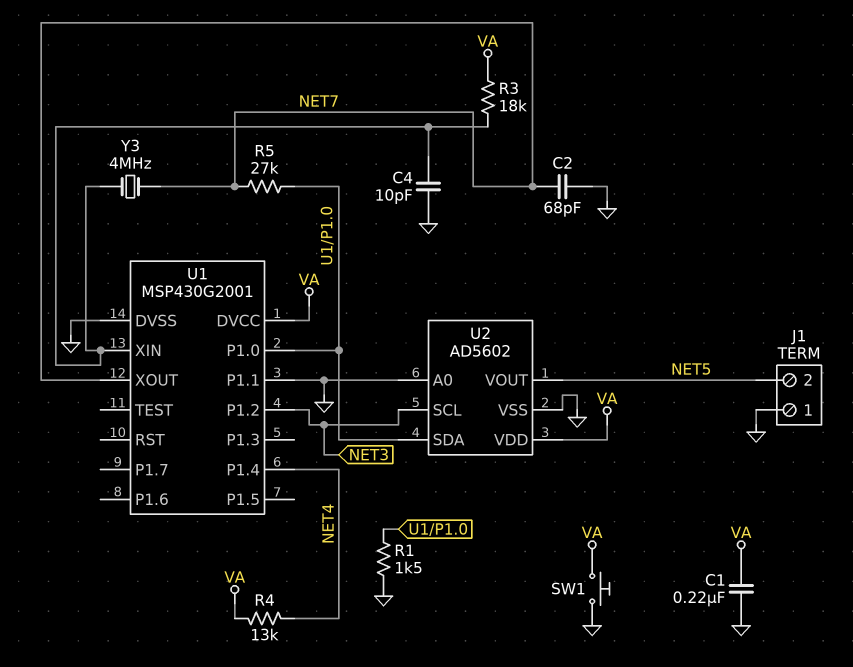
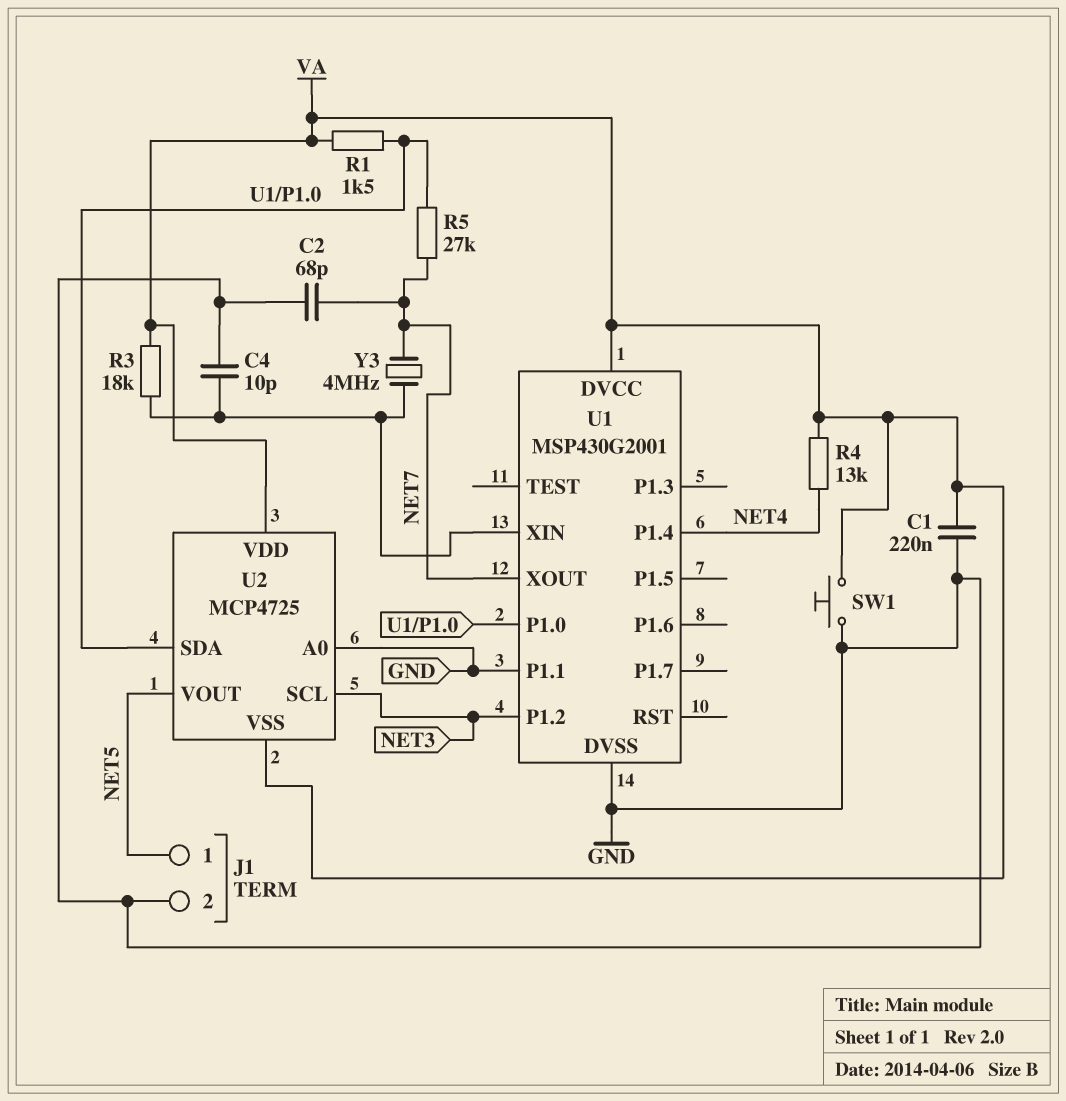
J1 pin 1: GND -> NET5
J1 pin 2: NET5 -> GND
R1: 1.5k (GND, U1/P1.0) -> 1.5k (U1/P1.0, VA)
U2: AD5602 -> MCP4725
U2 pin VSS: GND -> VA

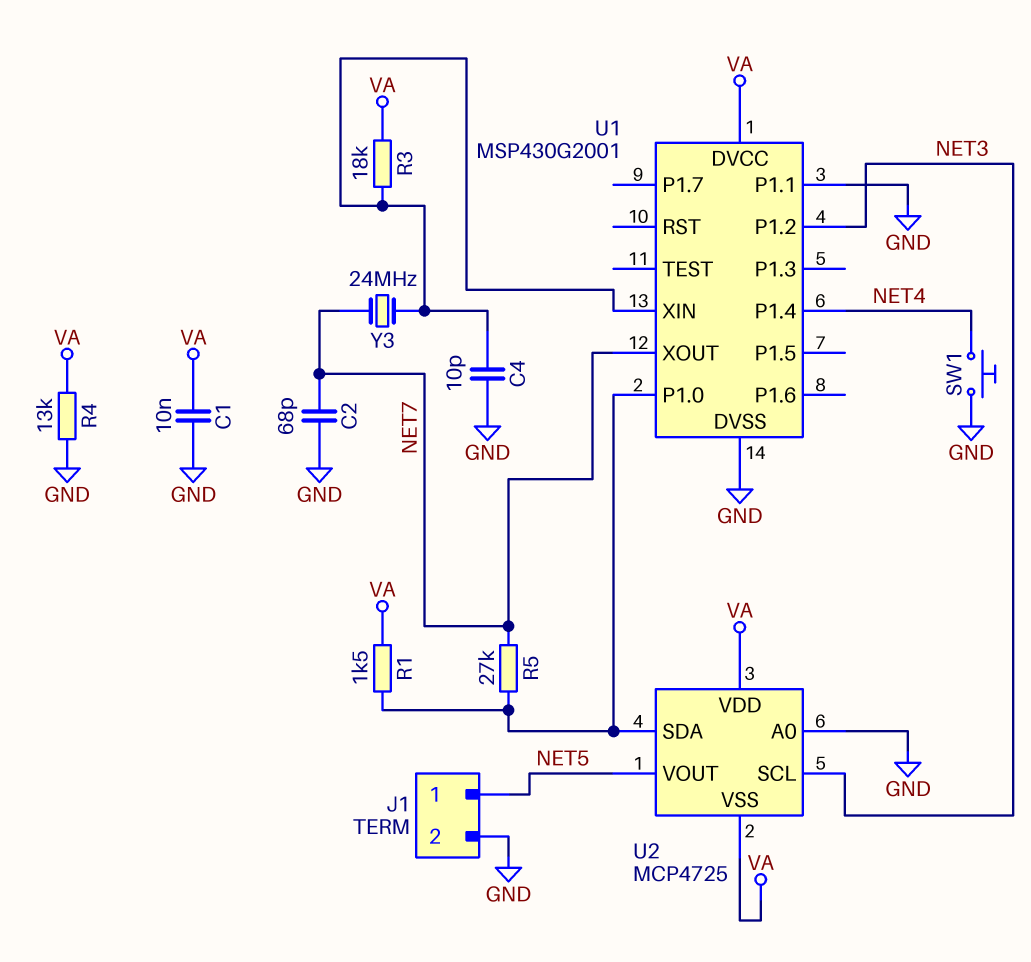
C1: 220nF (GND, VA) -> 10nF (GND, VA)
R4: 13k (NET4, VA) -> 13k (GND, VA)
SW1: button (GND, VA) -> button (GND, NET4)
Y3: 4MHz (NET7, U1/XIN) -> 24MHz (NET7, U1/XIN)

